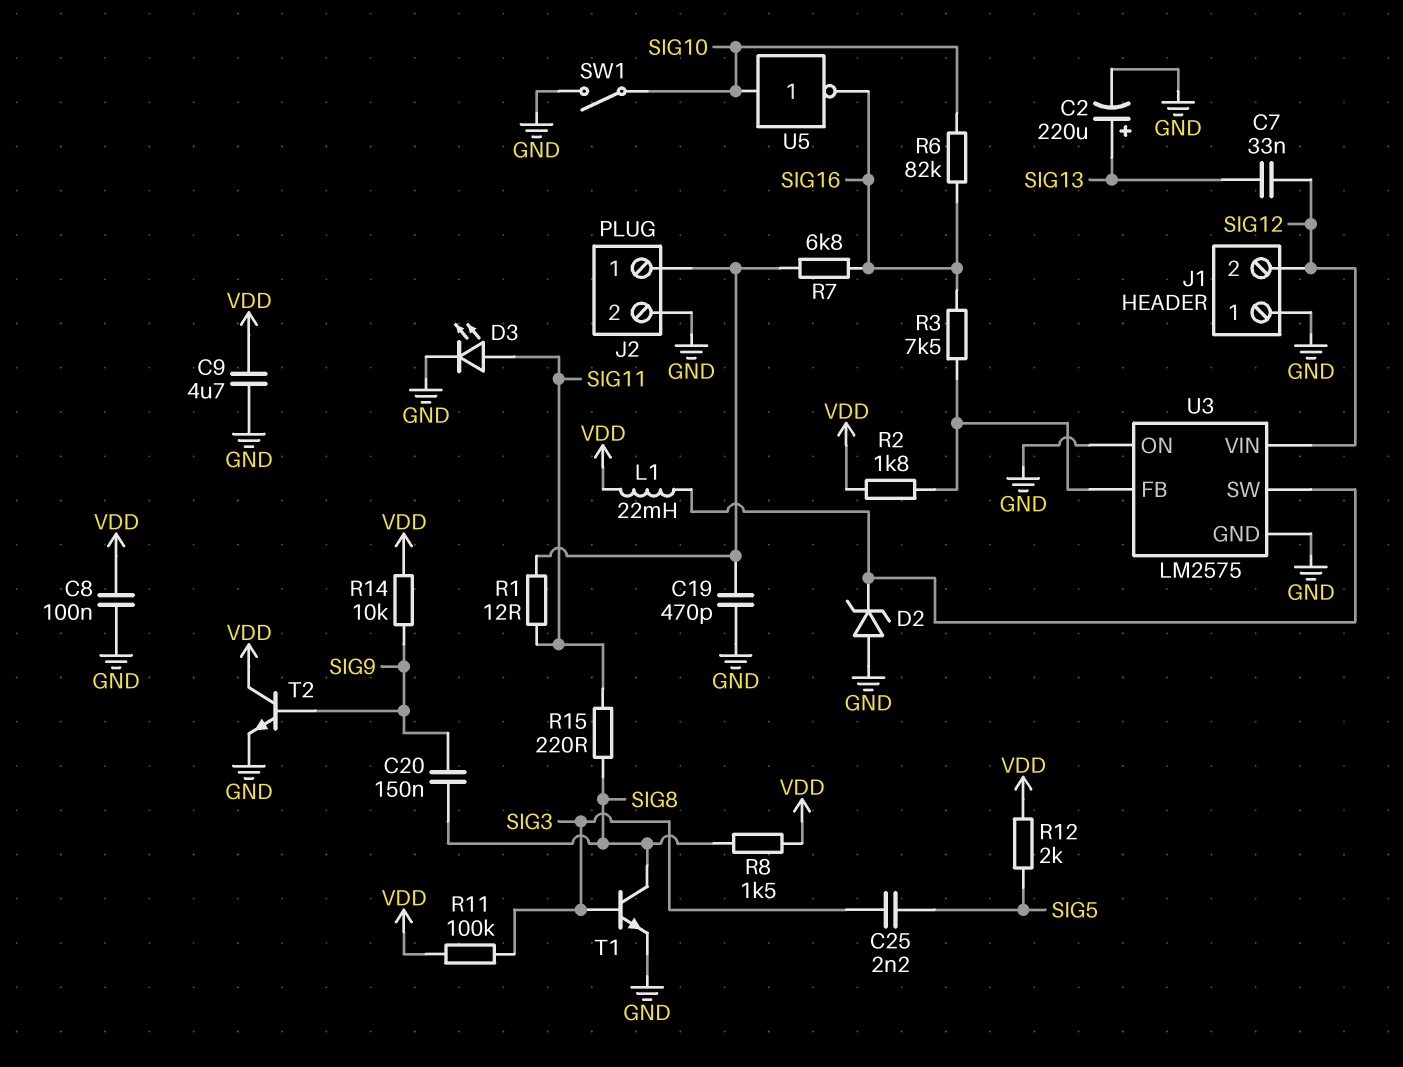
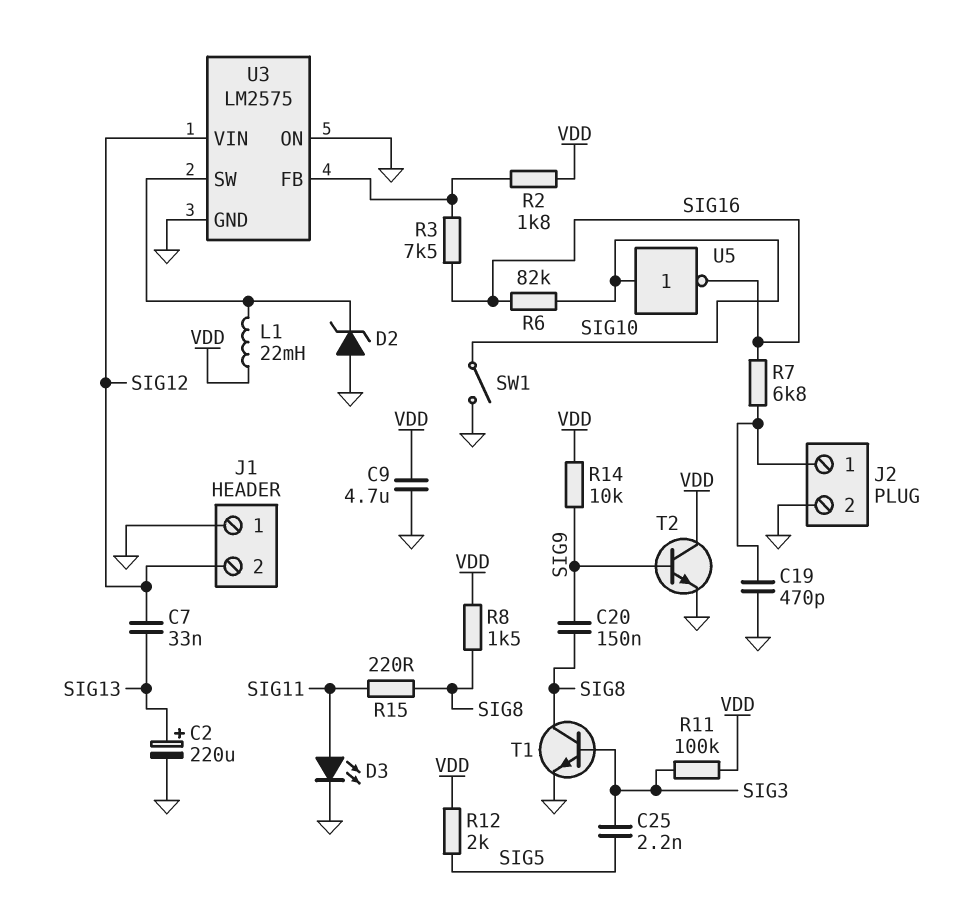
C8: 100nF (GND, VDD) -> none
R1: 12 (J2/1, SIG11) -> none

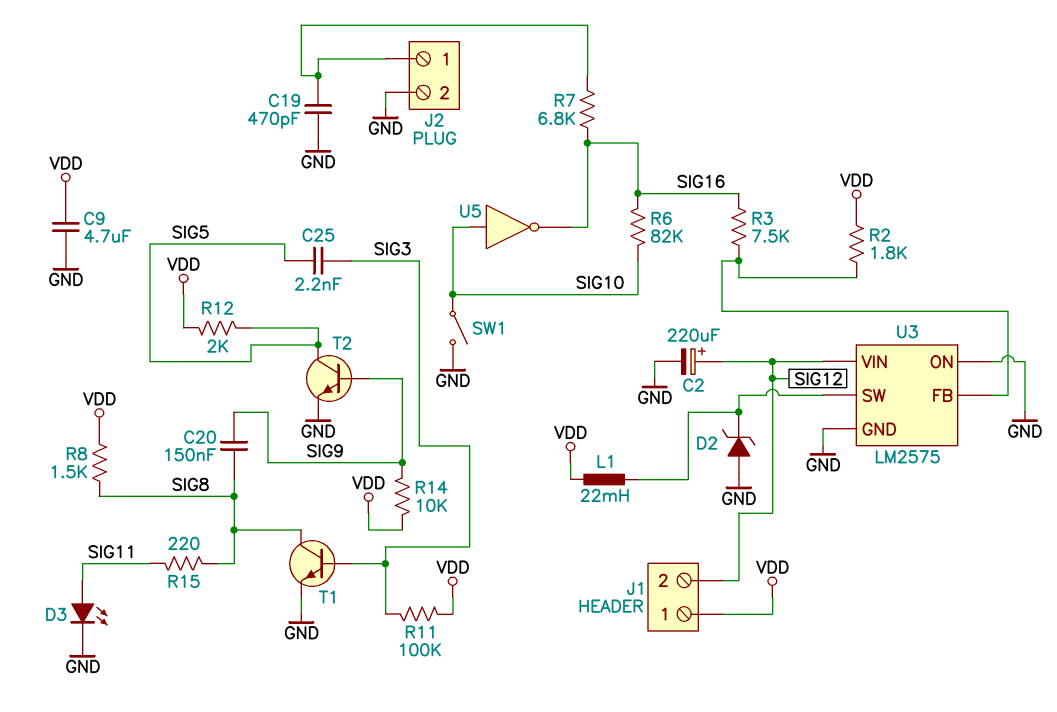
C2: 220uF (plus SIG13, minus GND) -> 220uF (plus SIG12, minus GND)
C7: 33nF (SIG12, SIG13) -> none
J1 pin 1: GND -> VDD
T2: NPN (B SIG9, C VDD, E GND) -> NPN (B SIG9, C SIG5, E GND)

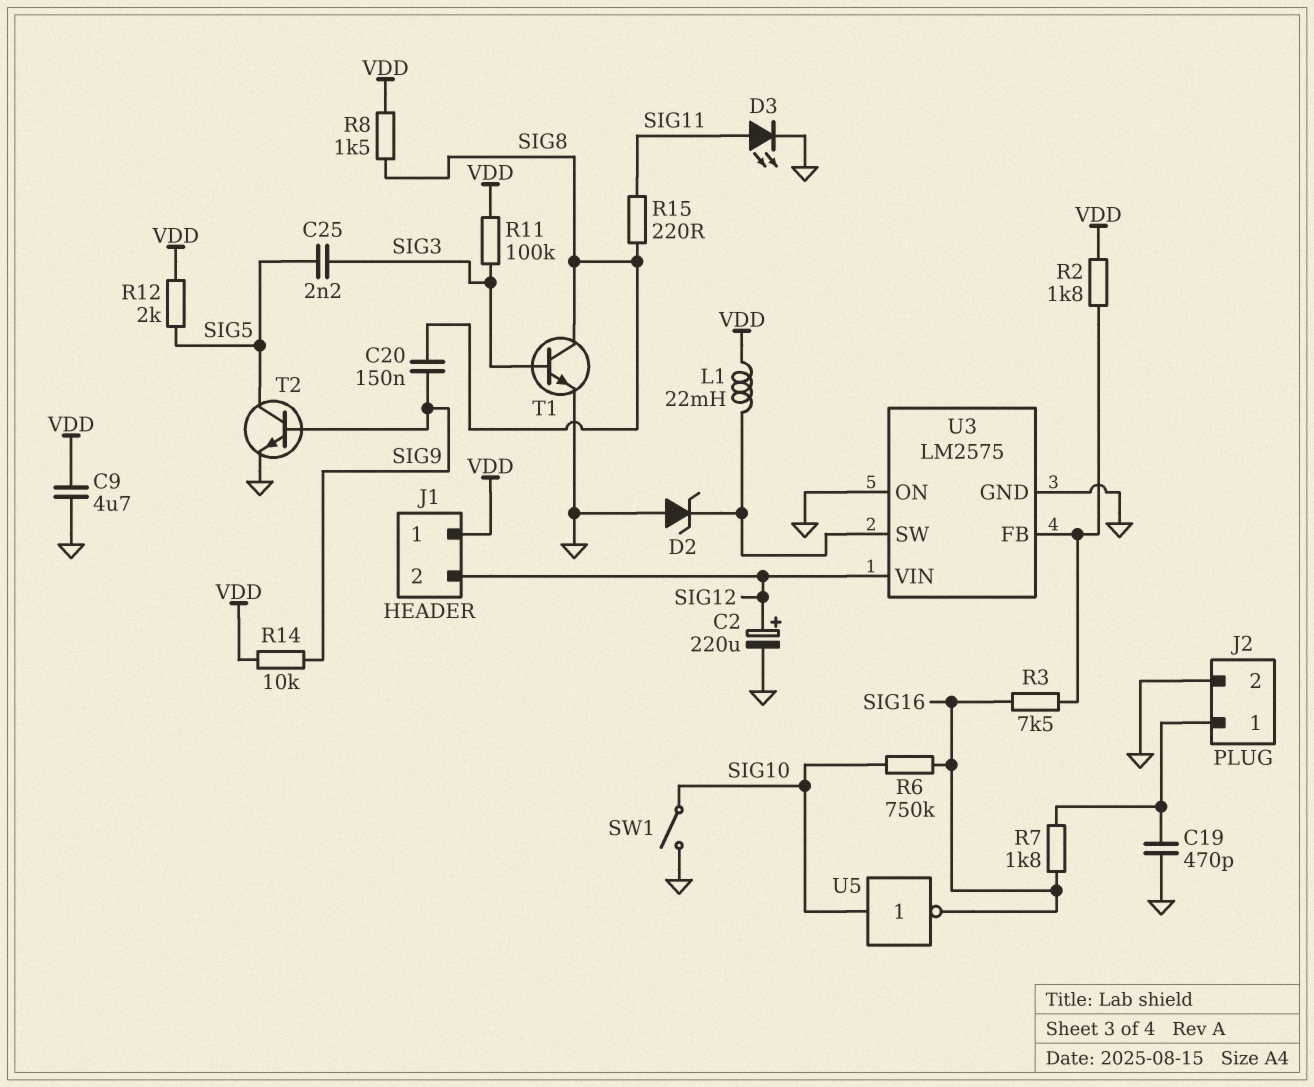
R6: 82k (SIG10, SIG16) -> 750k (SIG10, SIG16)
R7: 6.8k (J2/1, SIG16) -> 1.8k (J2/1, SIG16)

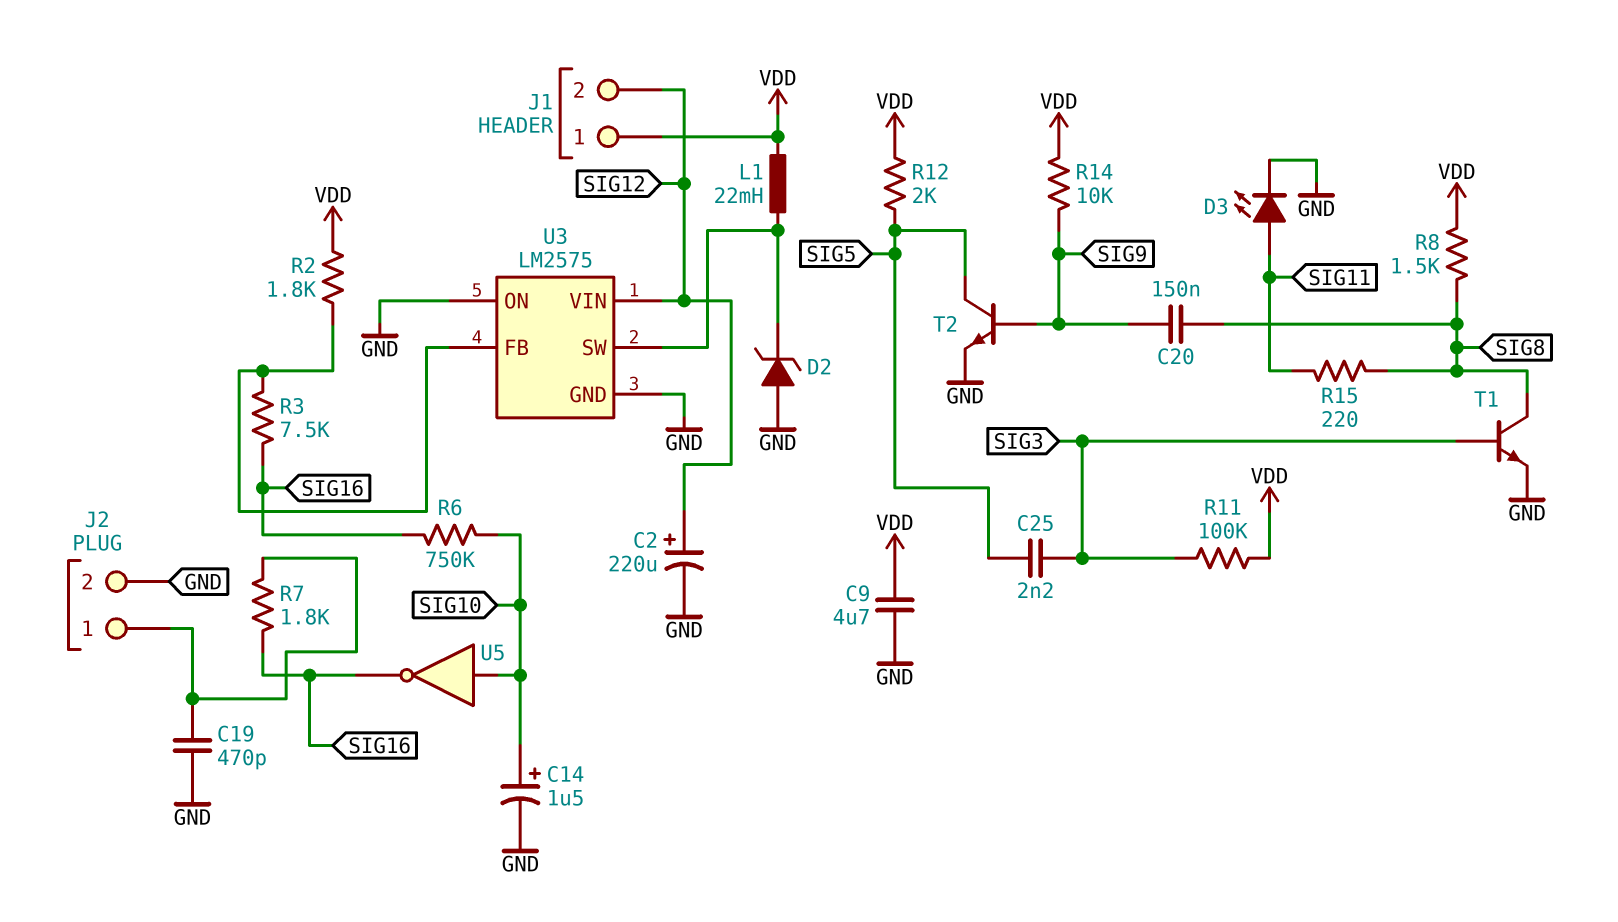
C14: none -> 1.5uF (plus SIG10, minus GND)
SW1: switch (GND, SIG10) -> none

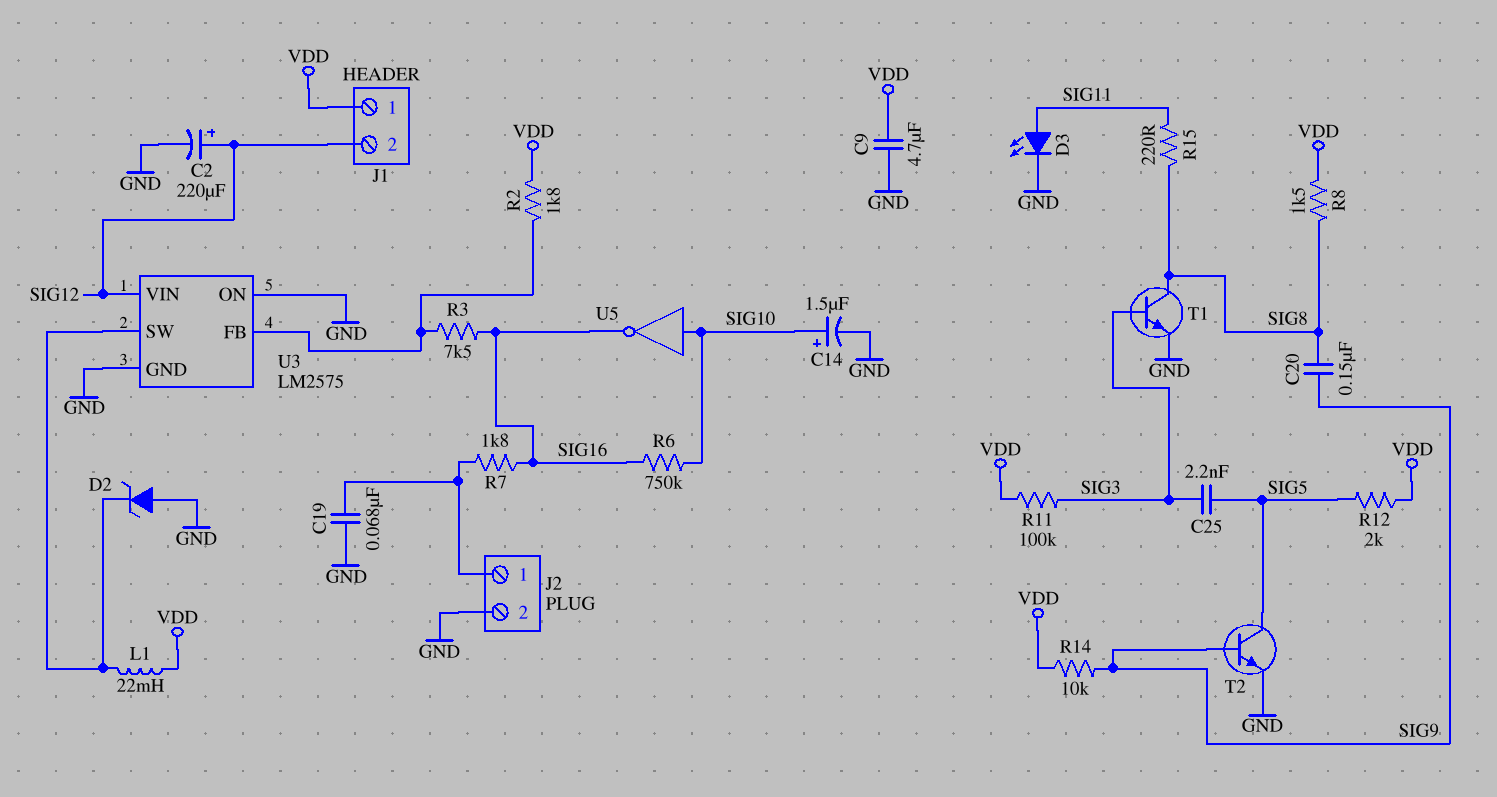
C19: 470pF (GND, J2/1) -> 68nF (GND, J2/1)

